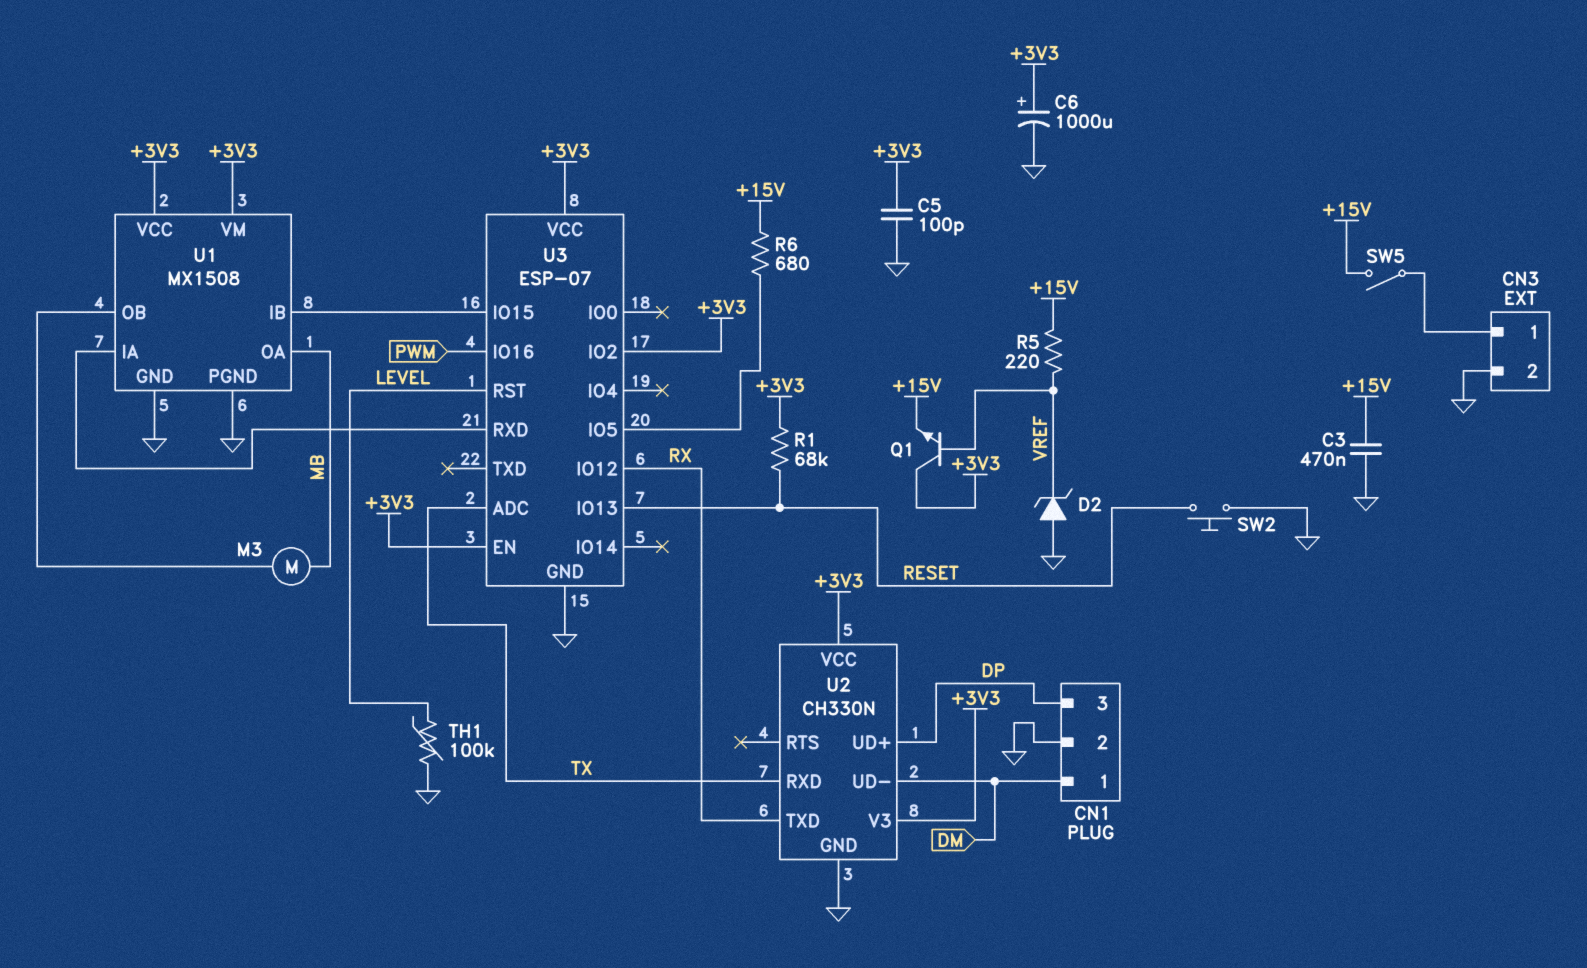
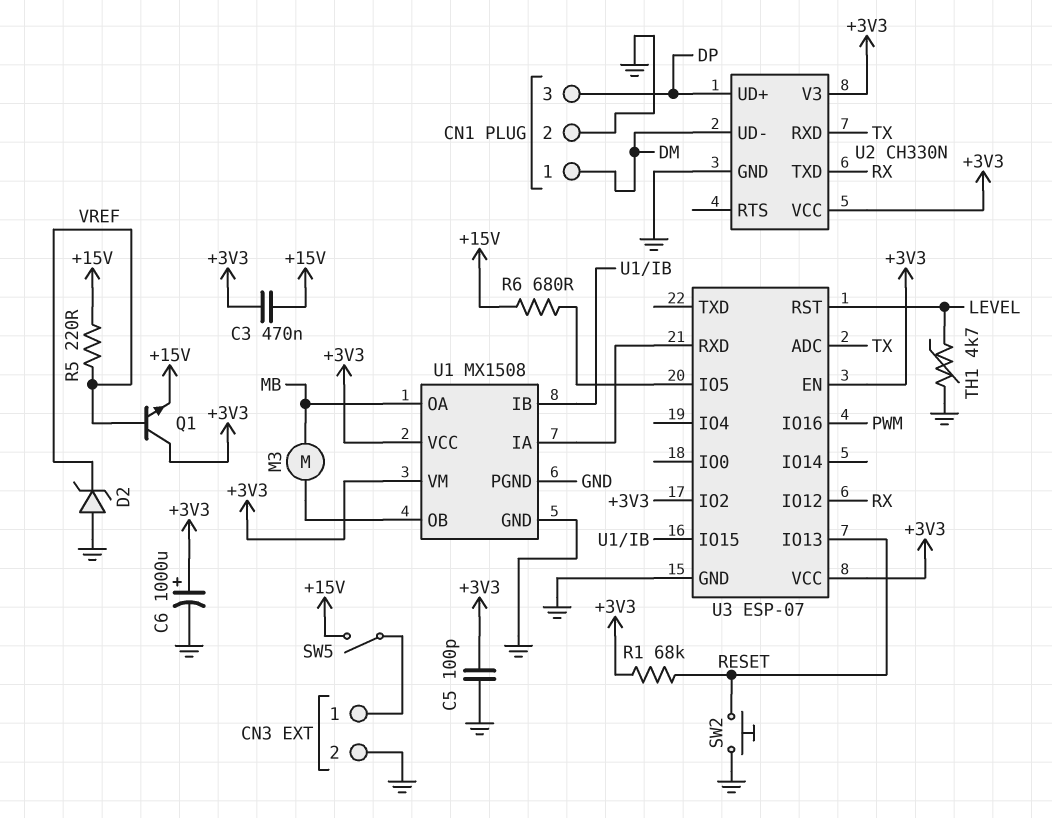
C3: 470nF (+15V, GND) -> 470nF (+3V3, +15V)
TH1: 100k (GND, LEVEL) -> 4.7k (GND, LEVEL)

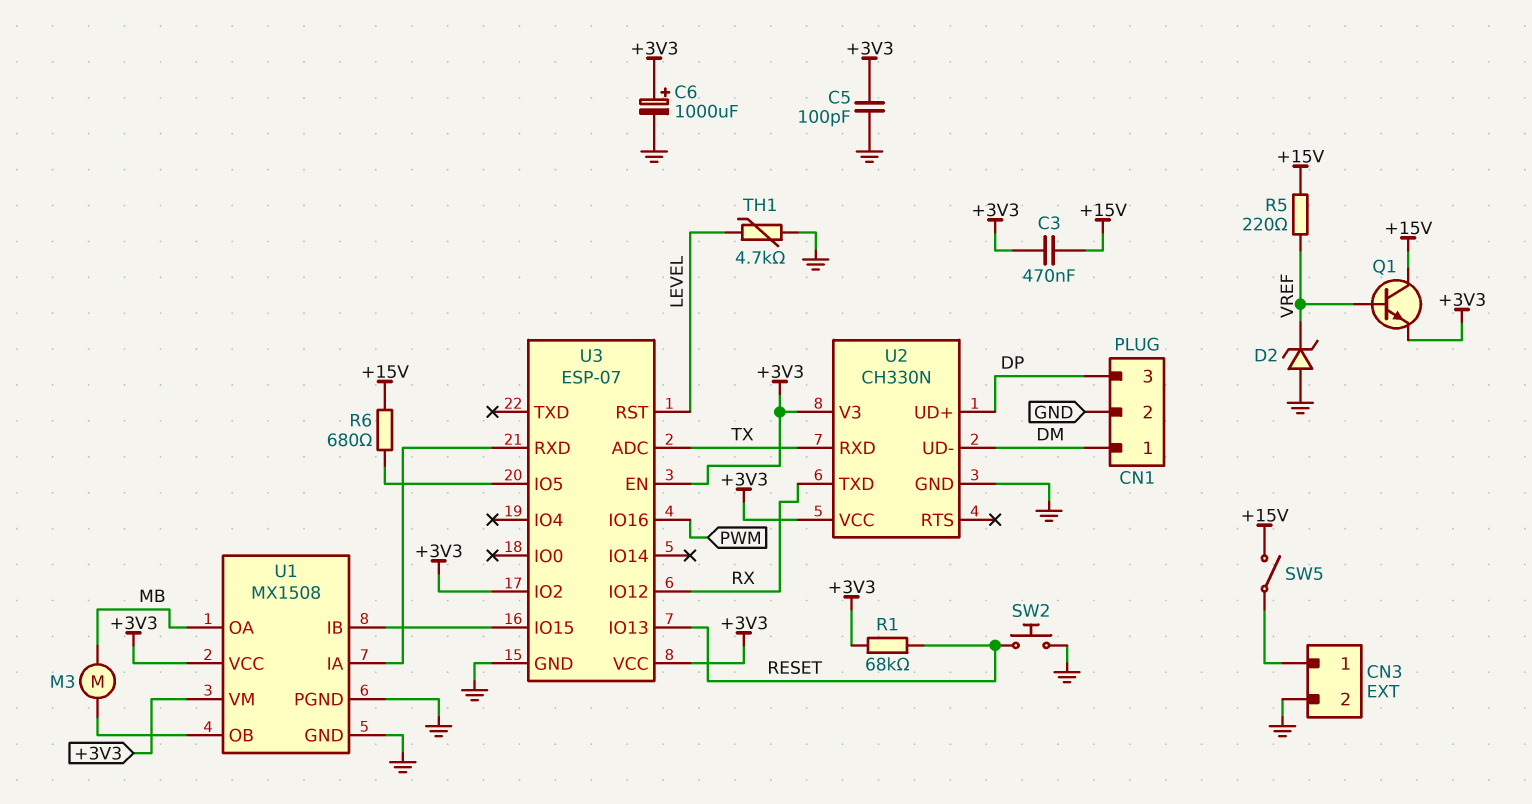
Q1: NPN (B VREF, C +3V3, E +15V) -> NPN (B VREF, C +15V, E +3V3)

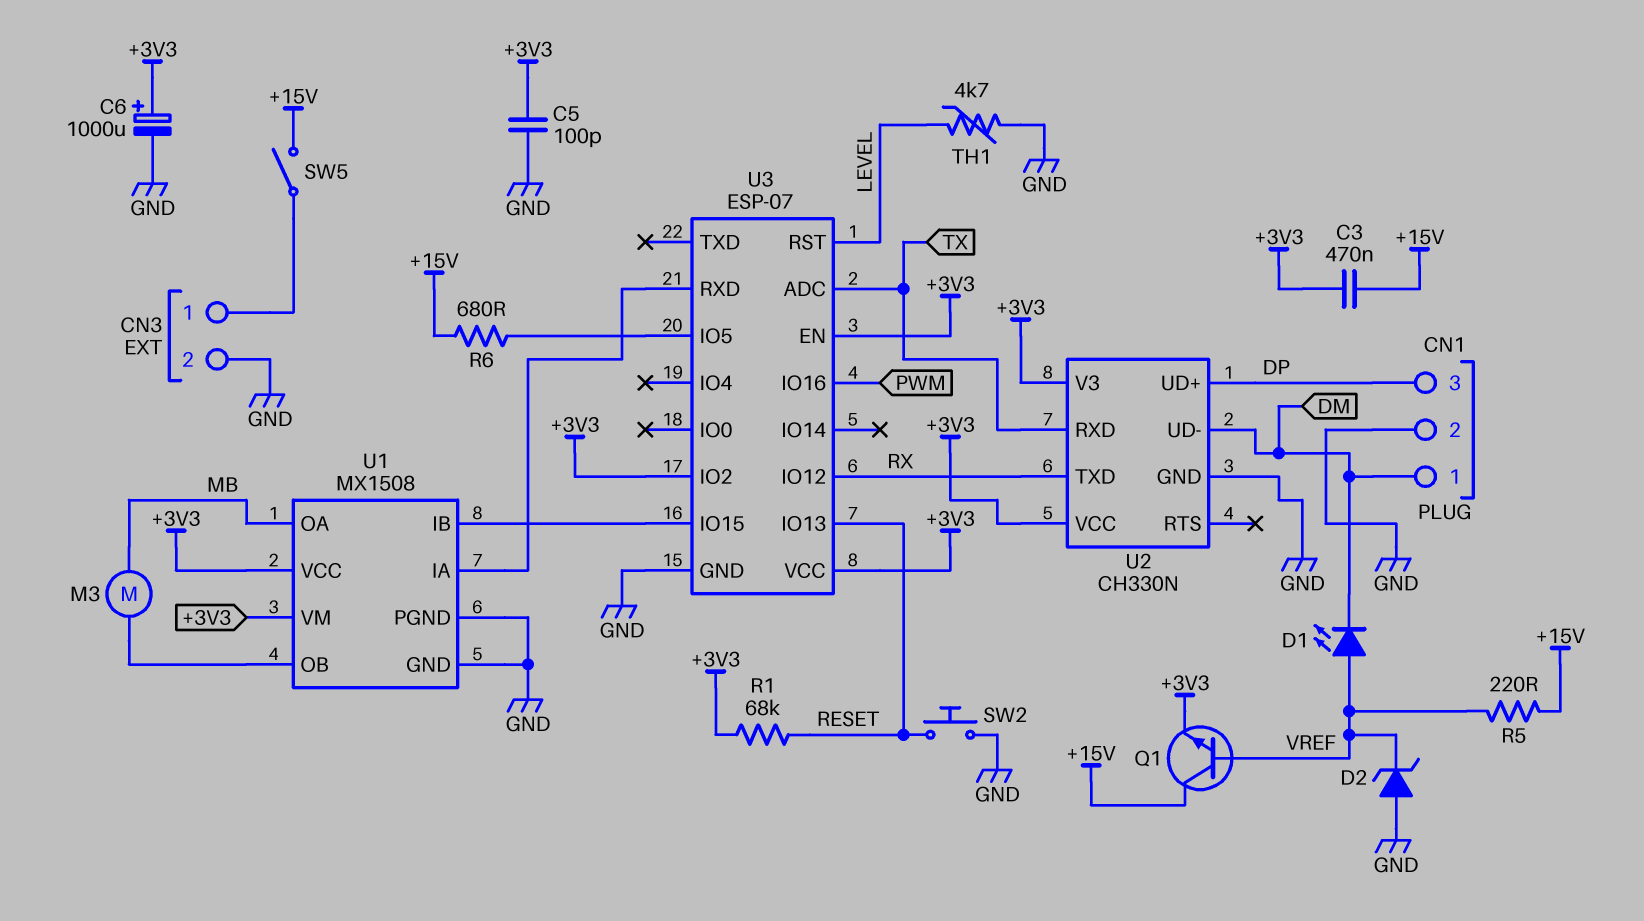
D1: none -> LED (A VREF, K DM)

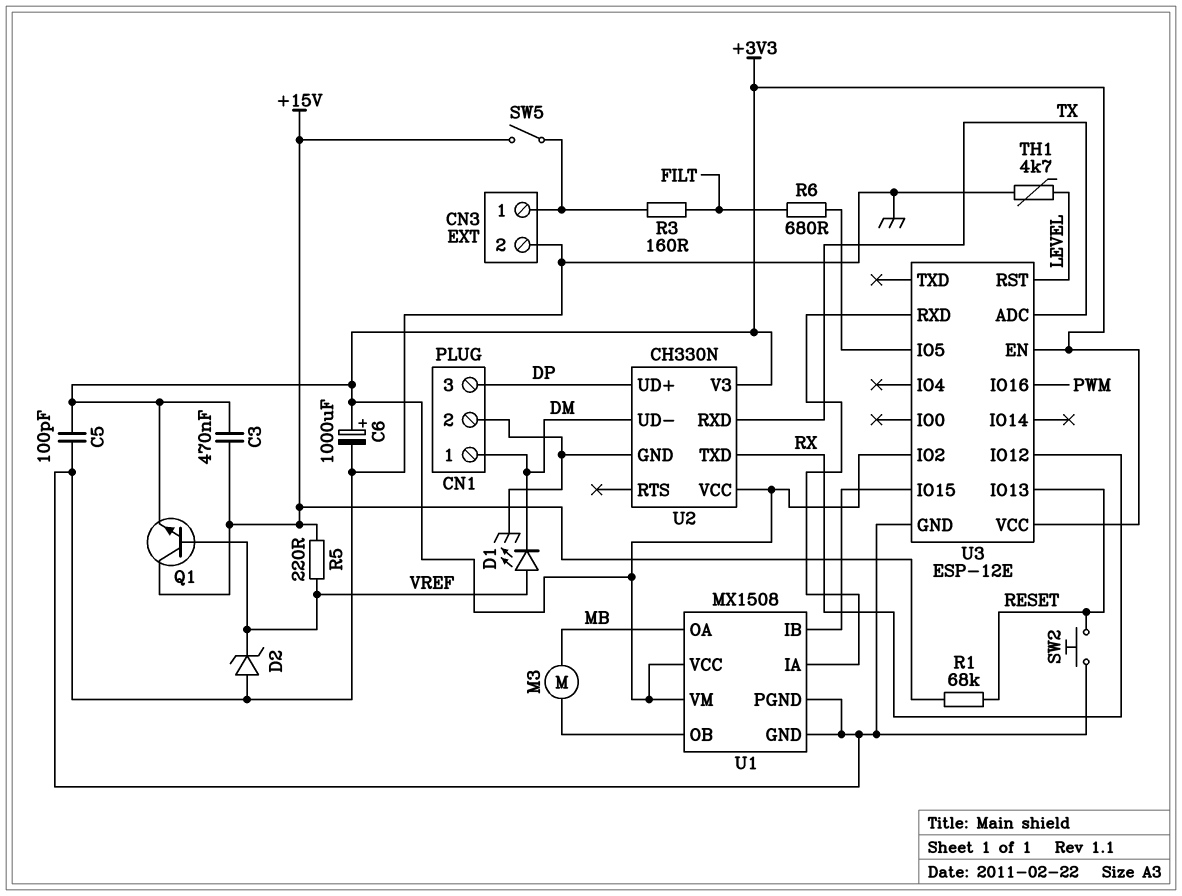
R1: 68k (+3V3, RESET) -> 68k (+15V, RESET)
R3: none -> 160 (CN3/1, FILT)
R6: 680 (+15V, U3/IO5) -> 680 (FILT, U3/IO5)
U3: ESP-07 -> ESP-12E

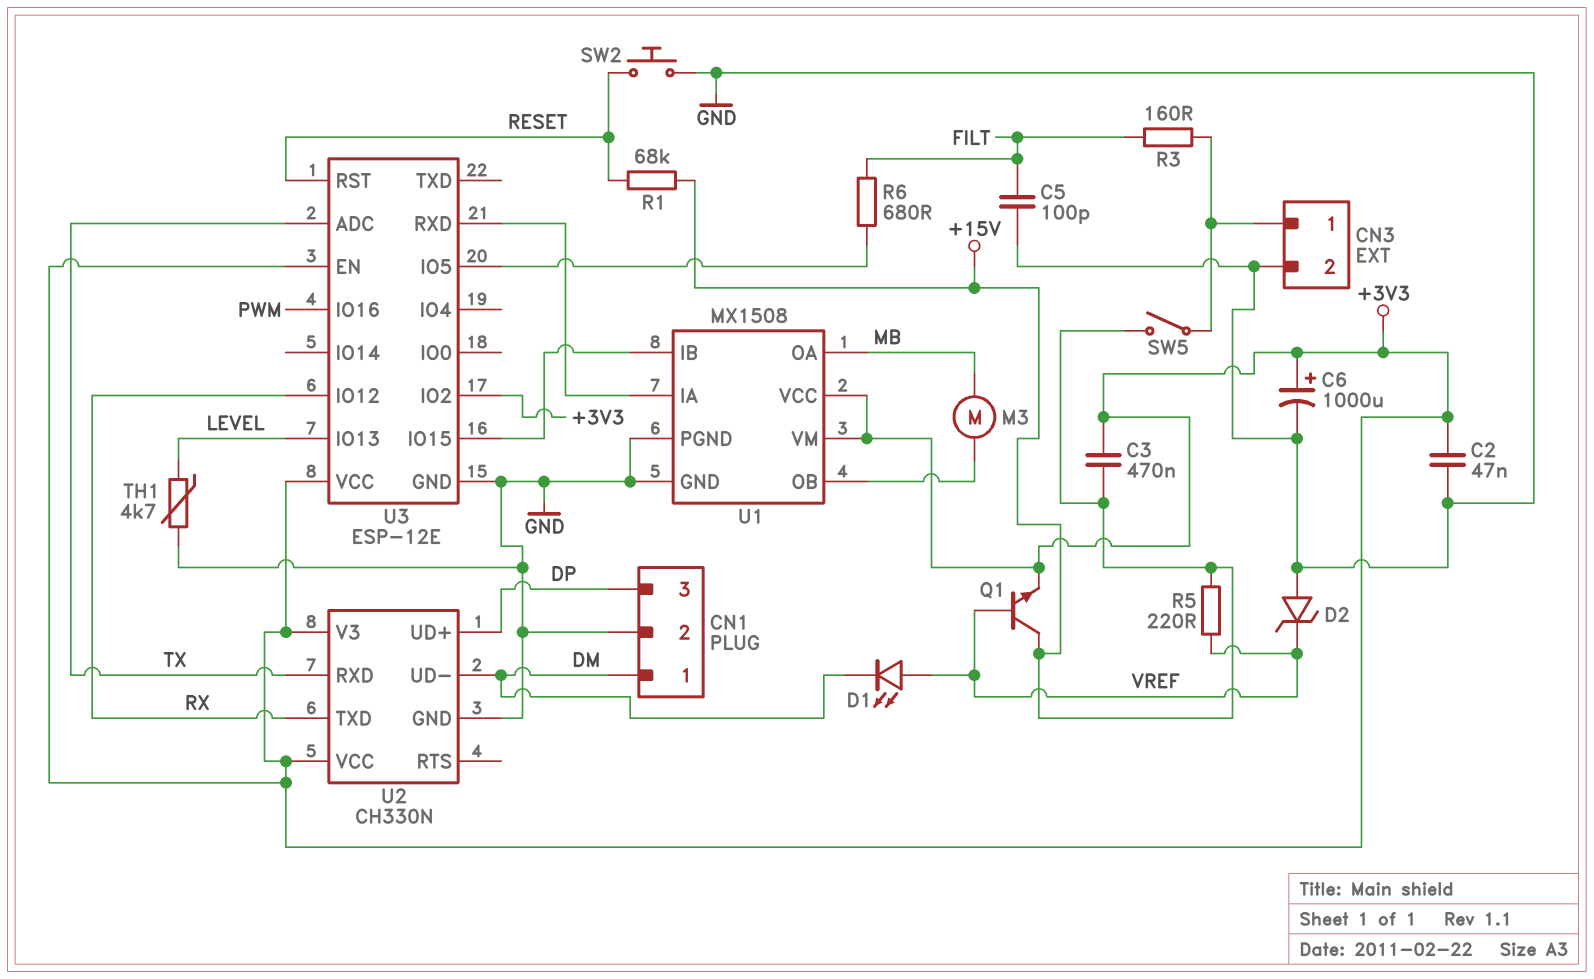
C2: none -> 47nF (+3V3, GND)
C5: 100pF (+3V3, GND) -> 100pF (FILT, GND)
U3 pin IO13: RESET -> LEVEL
U3 pin RST: LEVEL -> RESET

